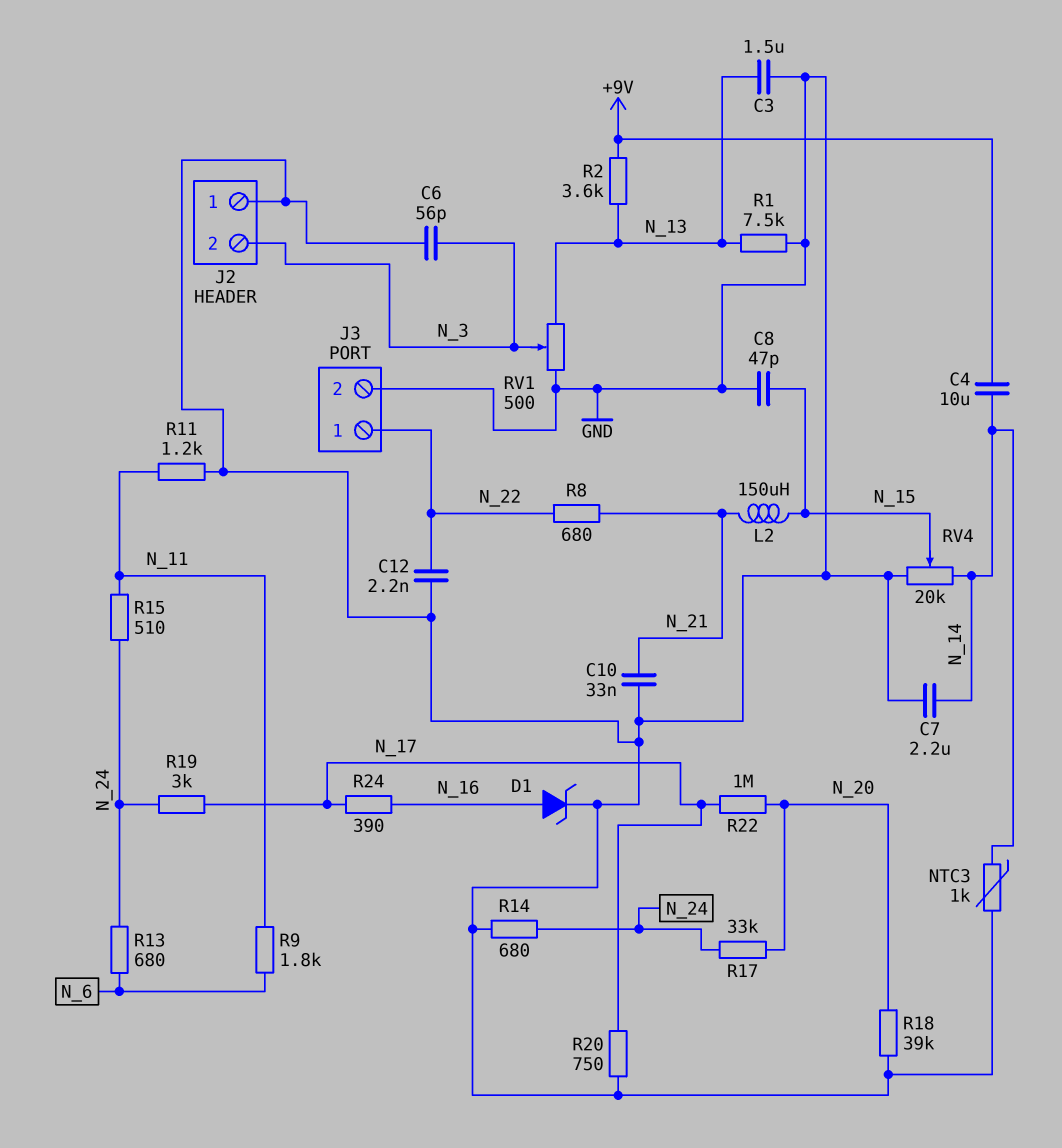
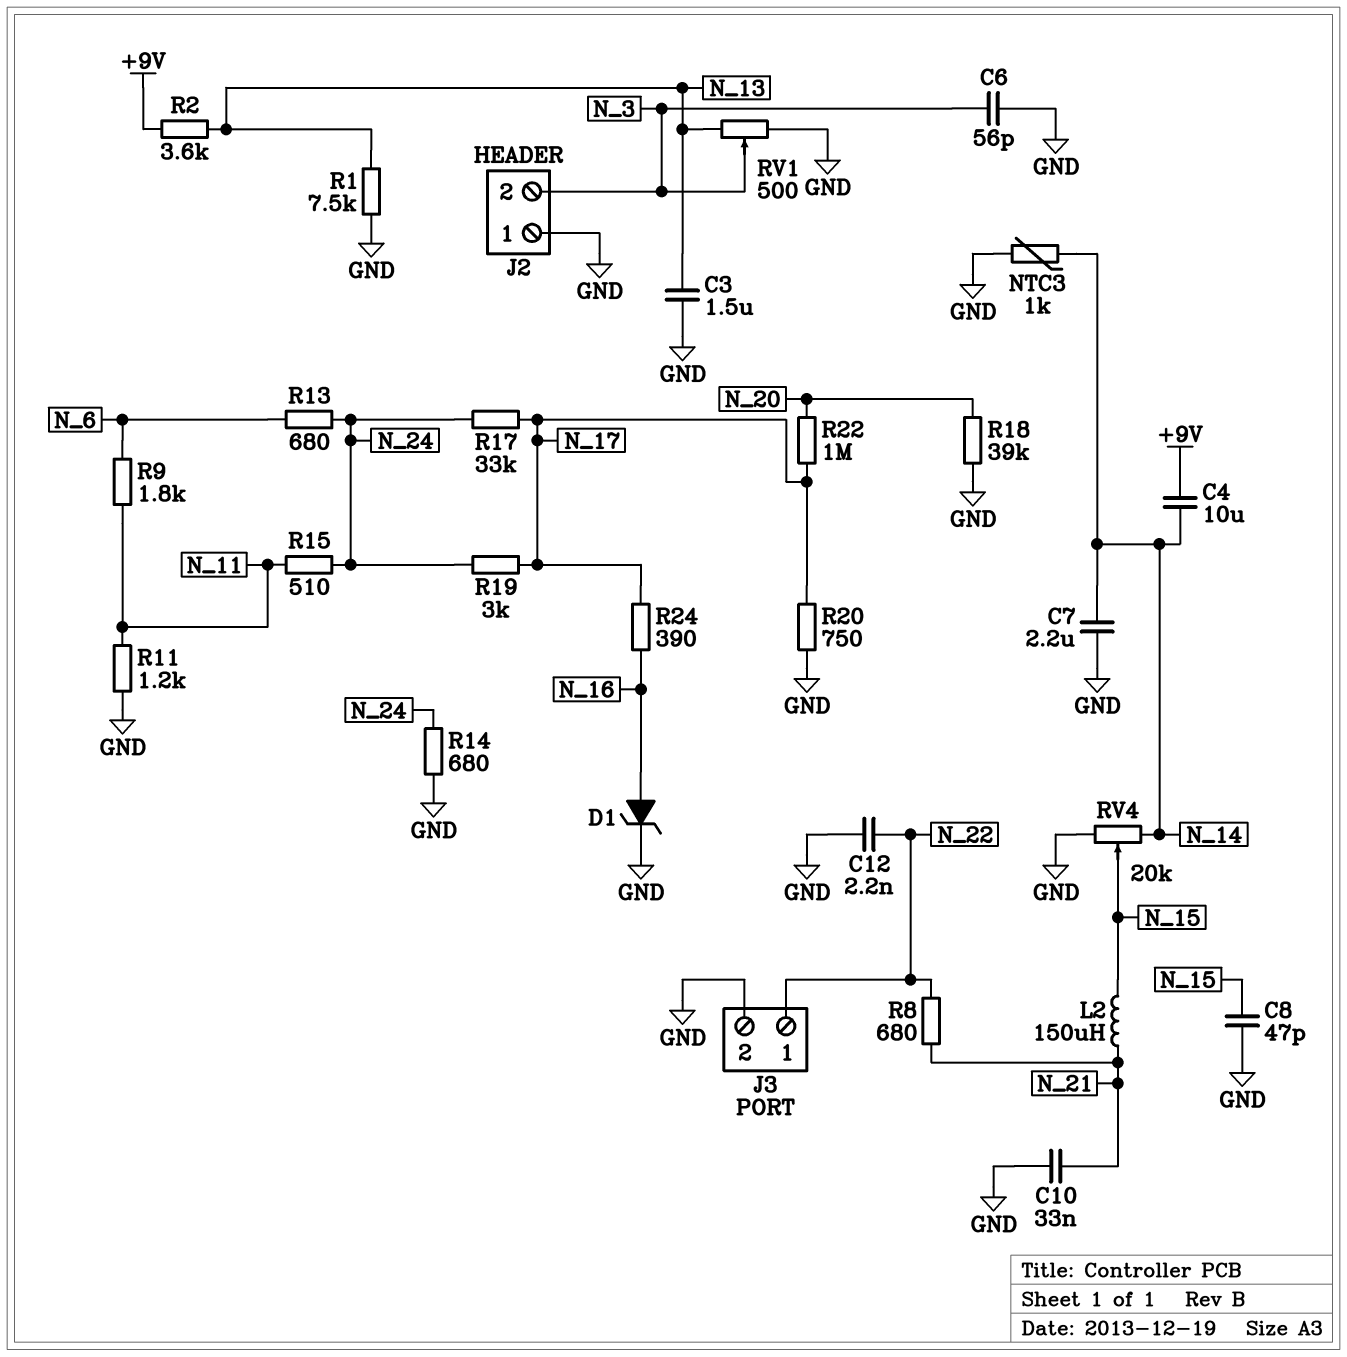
R17: 33k (N_20, N_24) -> 33k (N_17, N_24)

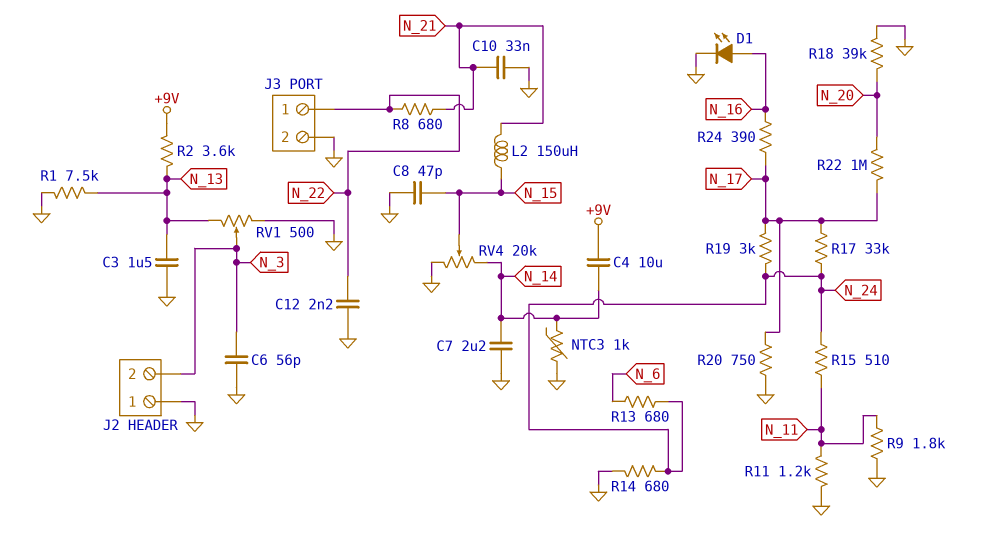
D1: zener (A N_16, K GND) -> LED (A N_16, K GND)
R9: 1.8k (N_6, N_11) -> 1.8k (GND, N_11)

